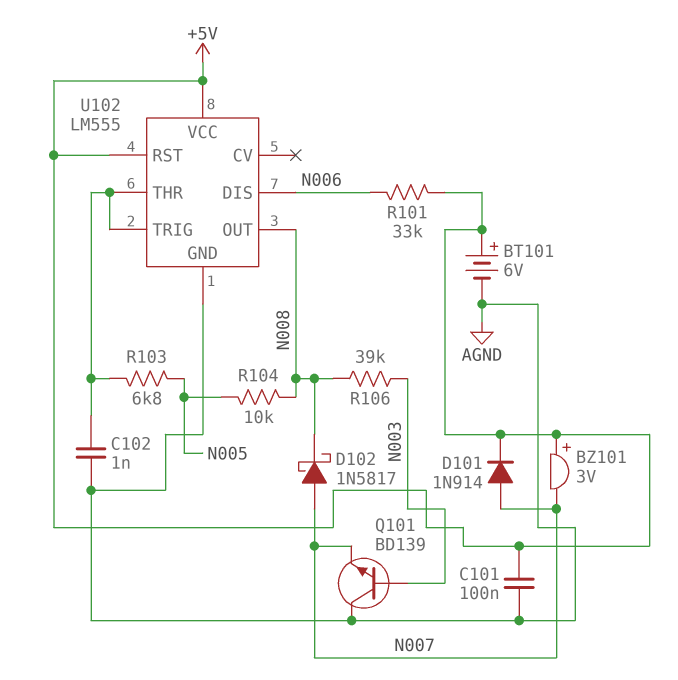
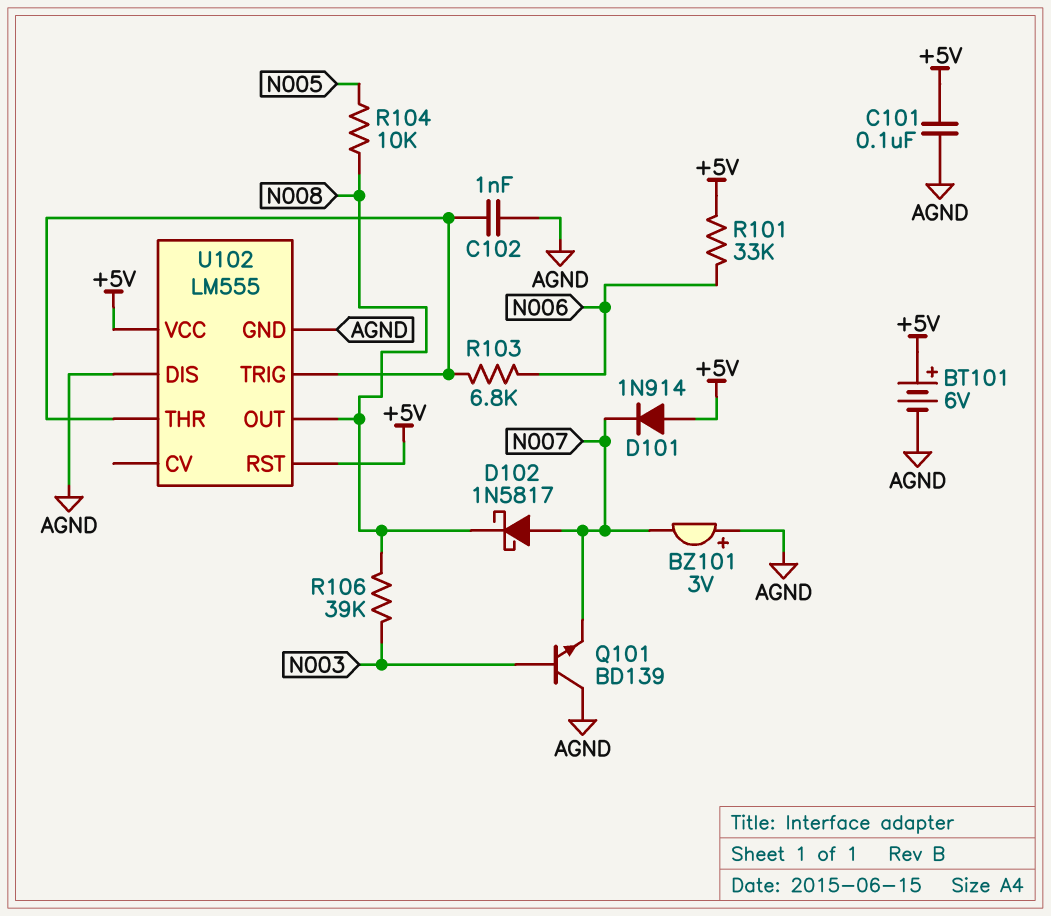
BZ101: buzzer 3V (plus +5V, minus N007) -> buzzer 3V (plus AGND, minus N007)
D101: diode 1N914 (A N007, K +5V) -> diode 1N914 (A +5V, K N007)
R103: 6.8k (N005, U102/THR) -> 6.8k (N006, U102/THR)
U102 pin DIS: N006 -> AGND

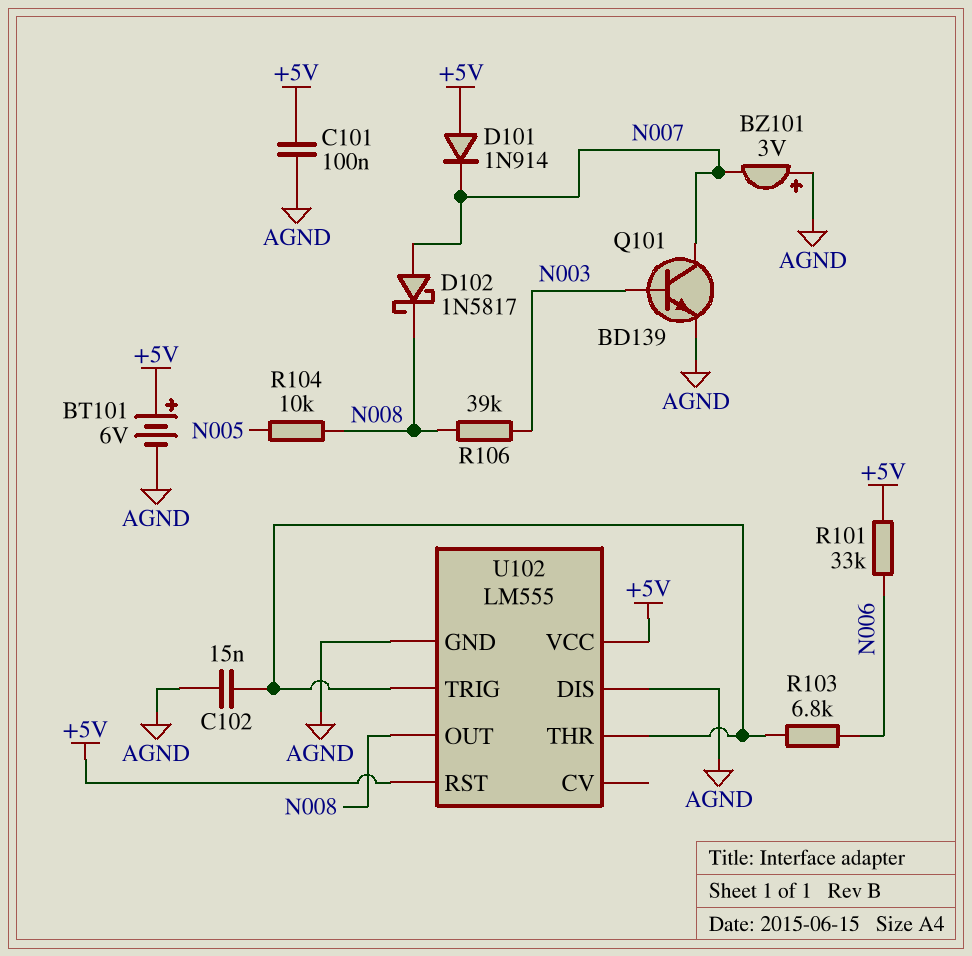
C102: 1nF (AGND, U102/THR) -> 15nF (AGND, U102/THR)
Q101: NPN BD139 (B N003, C AGND, E N007) -> NPN BD139 (B N003, C N007, E AGND)

